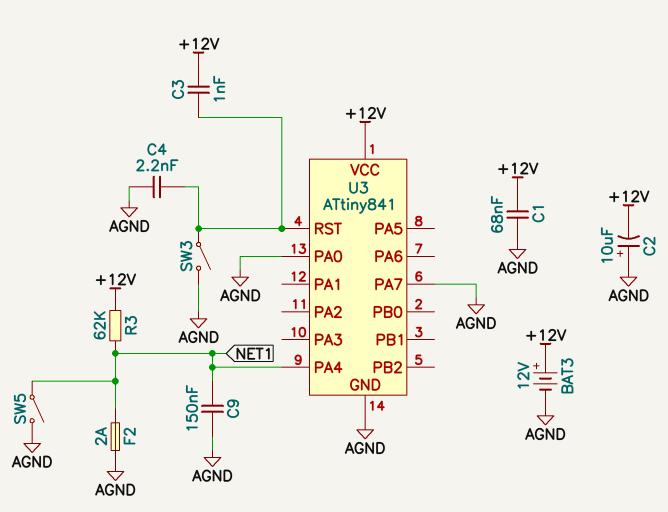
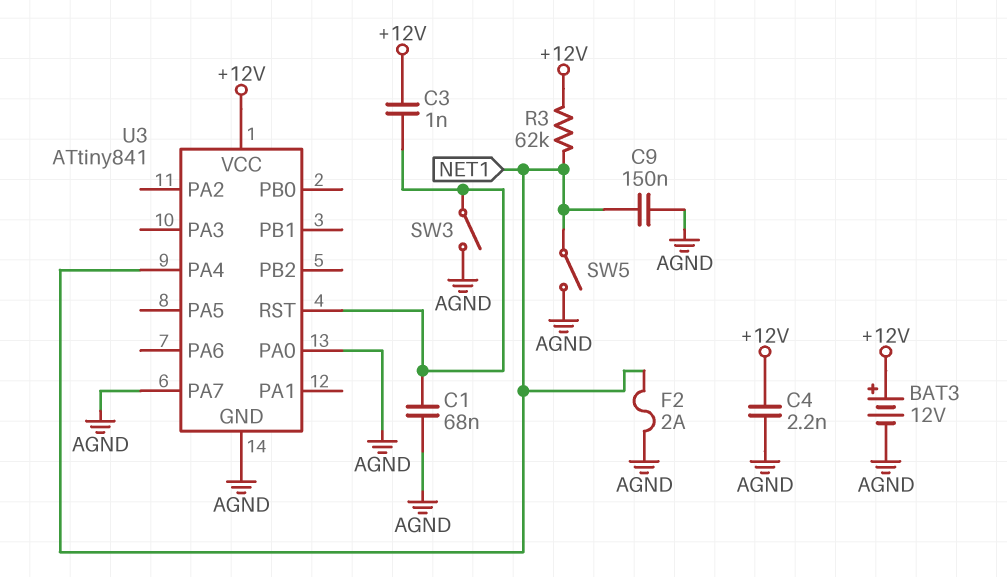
C1: 68nF (+12V, AGND) -> 68nF (AGND, U3/RST)
C2: 10uF (plus AGND, minus +12V) -> none
C4: 2.2nF (AGND, U3/RST) -> 2.2nF (+12V, AGND)

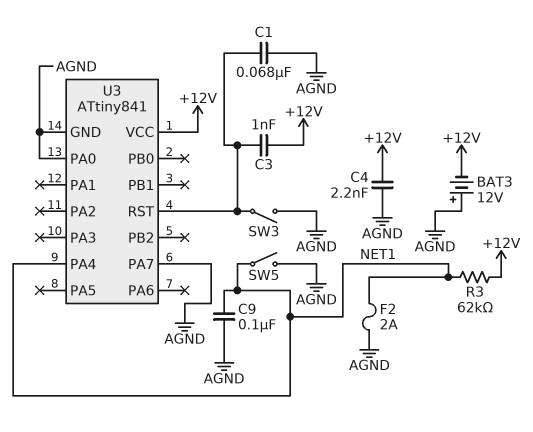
BAT3: 12V (plus +12V, minus AGND) -> 12V (plus AGND, minus +12V)
C9: 150nF (AGND, NET1) -> 100nF (AGND, NET1)

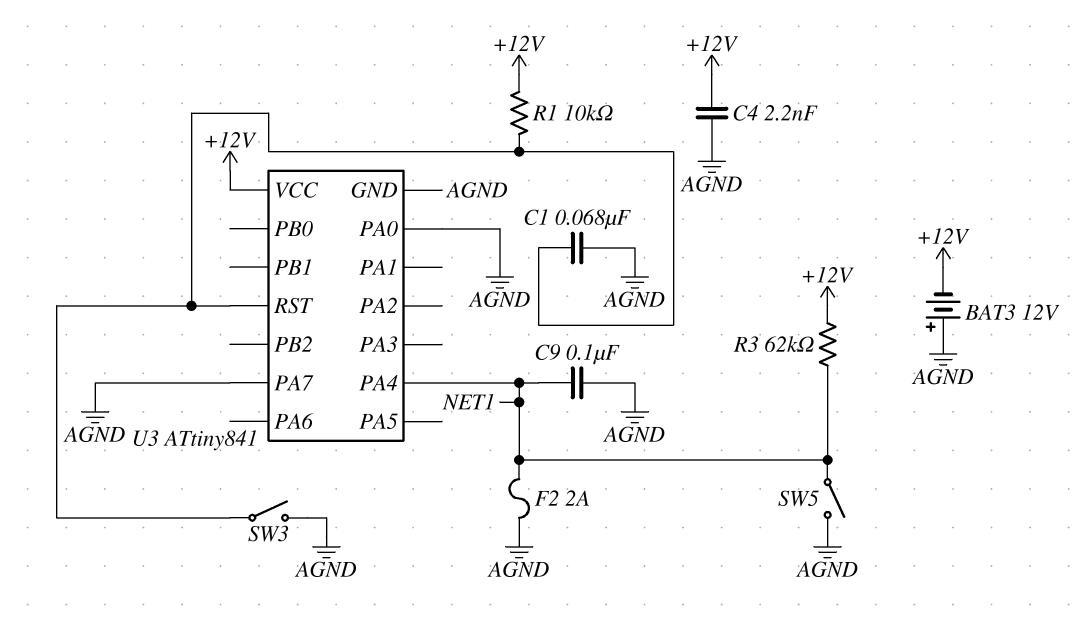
C3: 1nF (+12V, U3/RST) -> none
R1: none -> 10k (+12V, U3/RST)

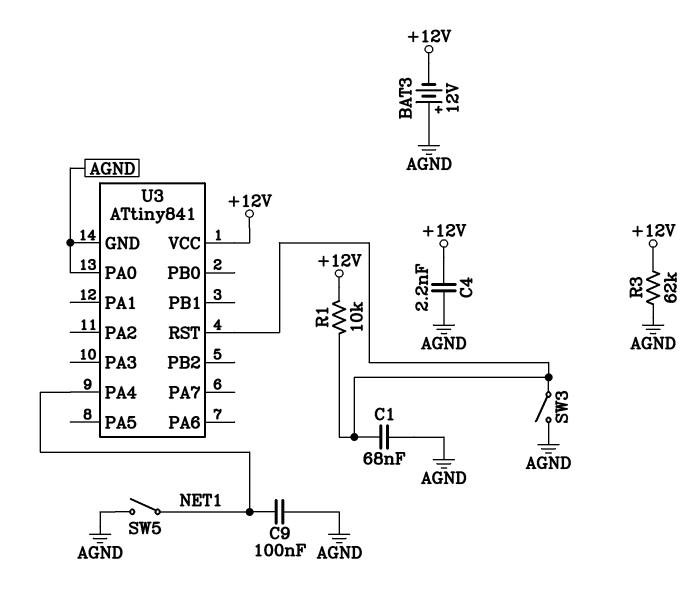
F2: 2A (AGND, NET1) -> none
R3: 62k (+12V, NET1) -> 62k (+12V, AGND)
U3 pin PA7: AGND -> none

